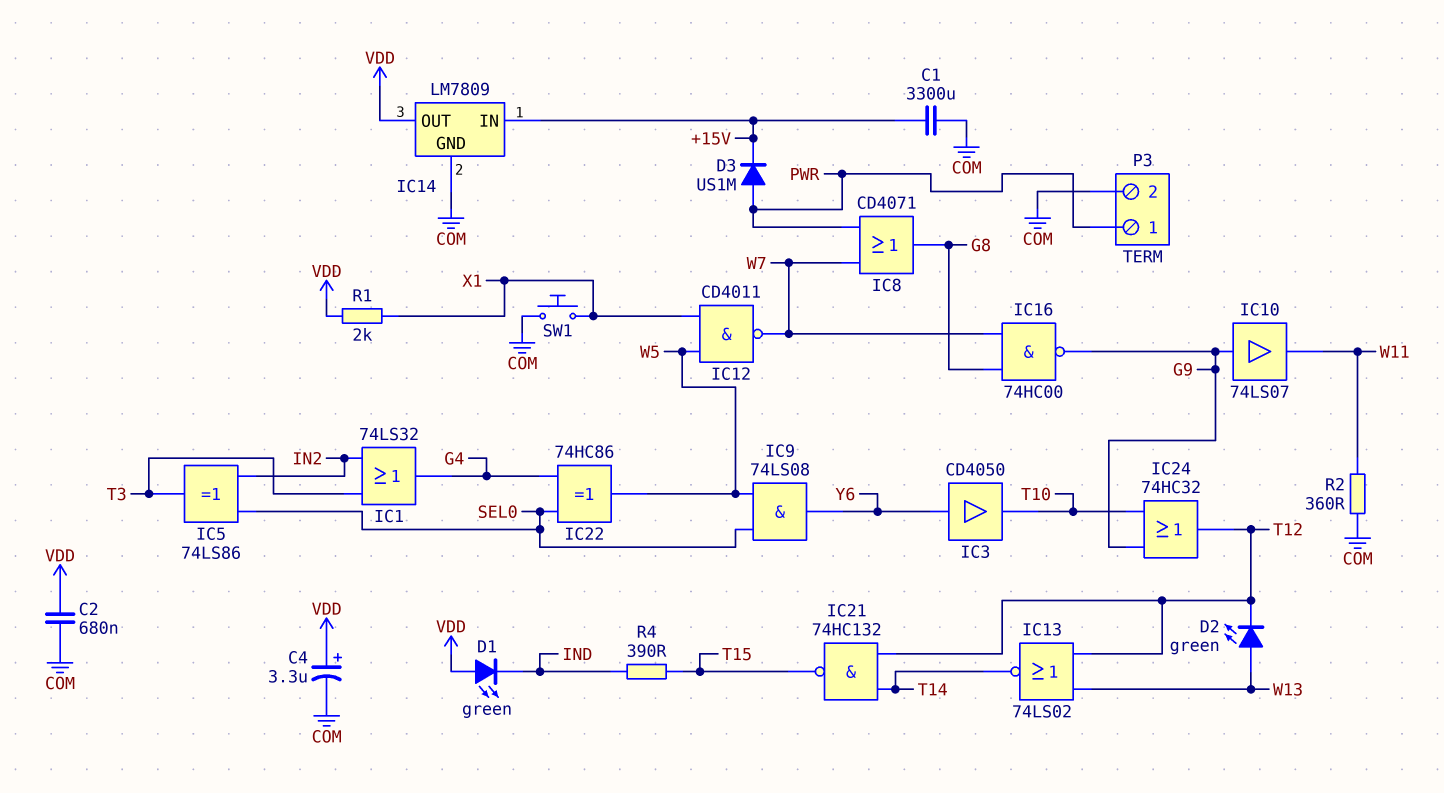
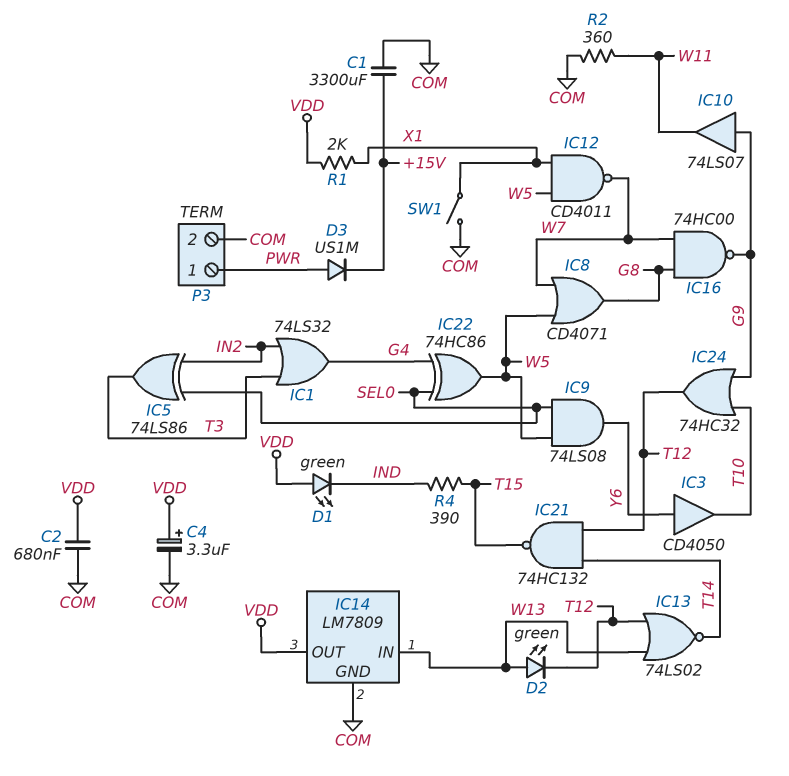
IC8: OR CD4071 (in PWR, in W7, out G8) -> OR CD4071 (in W5, in W7, out G8)
IC14 pin IN: +15V -> W13
SW1: button (COM, X1) -> switch (COM, X1)

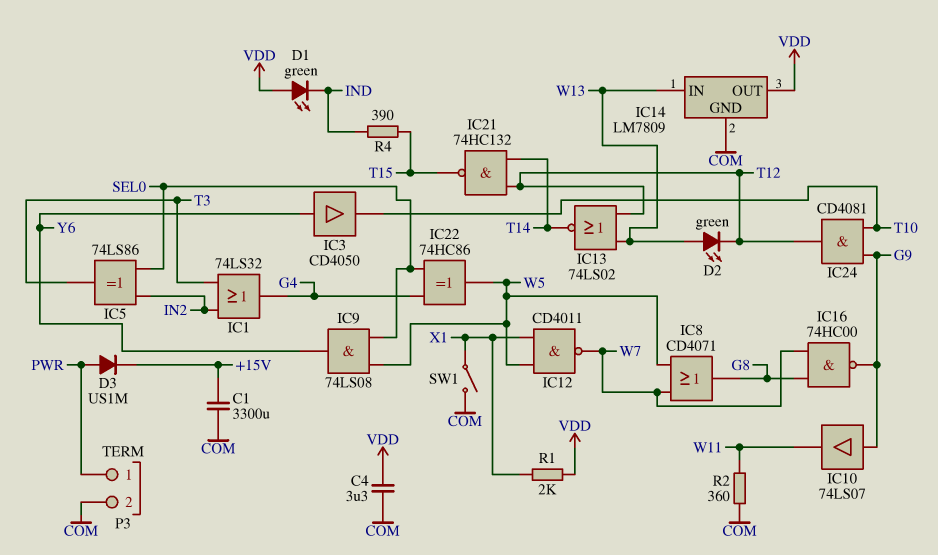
C2: 680nF (COM, VDD) -> none
C4: 3.3uF (plus VDD, minus COM) -> 3.3uF (COM, VDD)
IC24: OR 74HC32 (in G9, in T10, out T12) -> AND CD4081 (in G9, in T10, out T12)

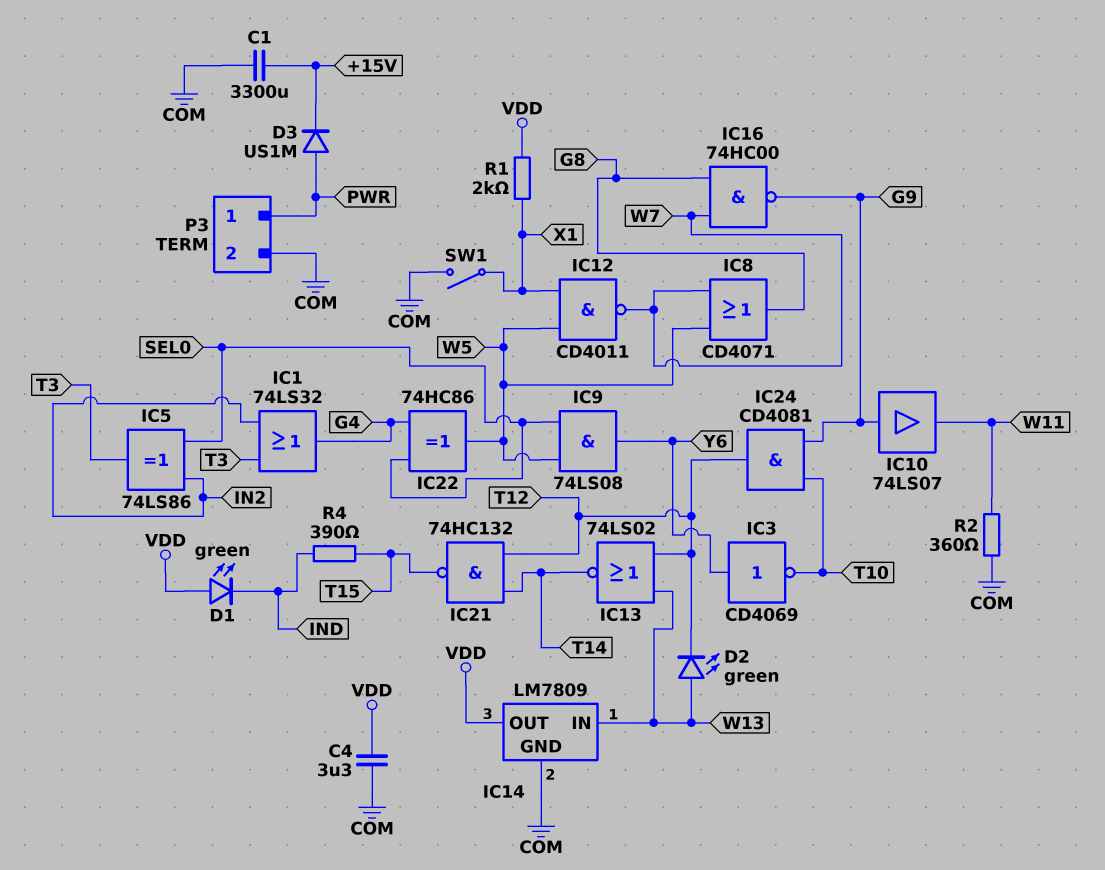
IC3: buffer CD4050 (in Y6, out T10) -> NOT CD4069 (in Y6, out T10)

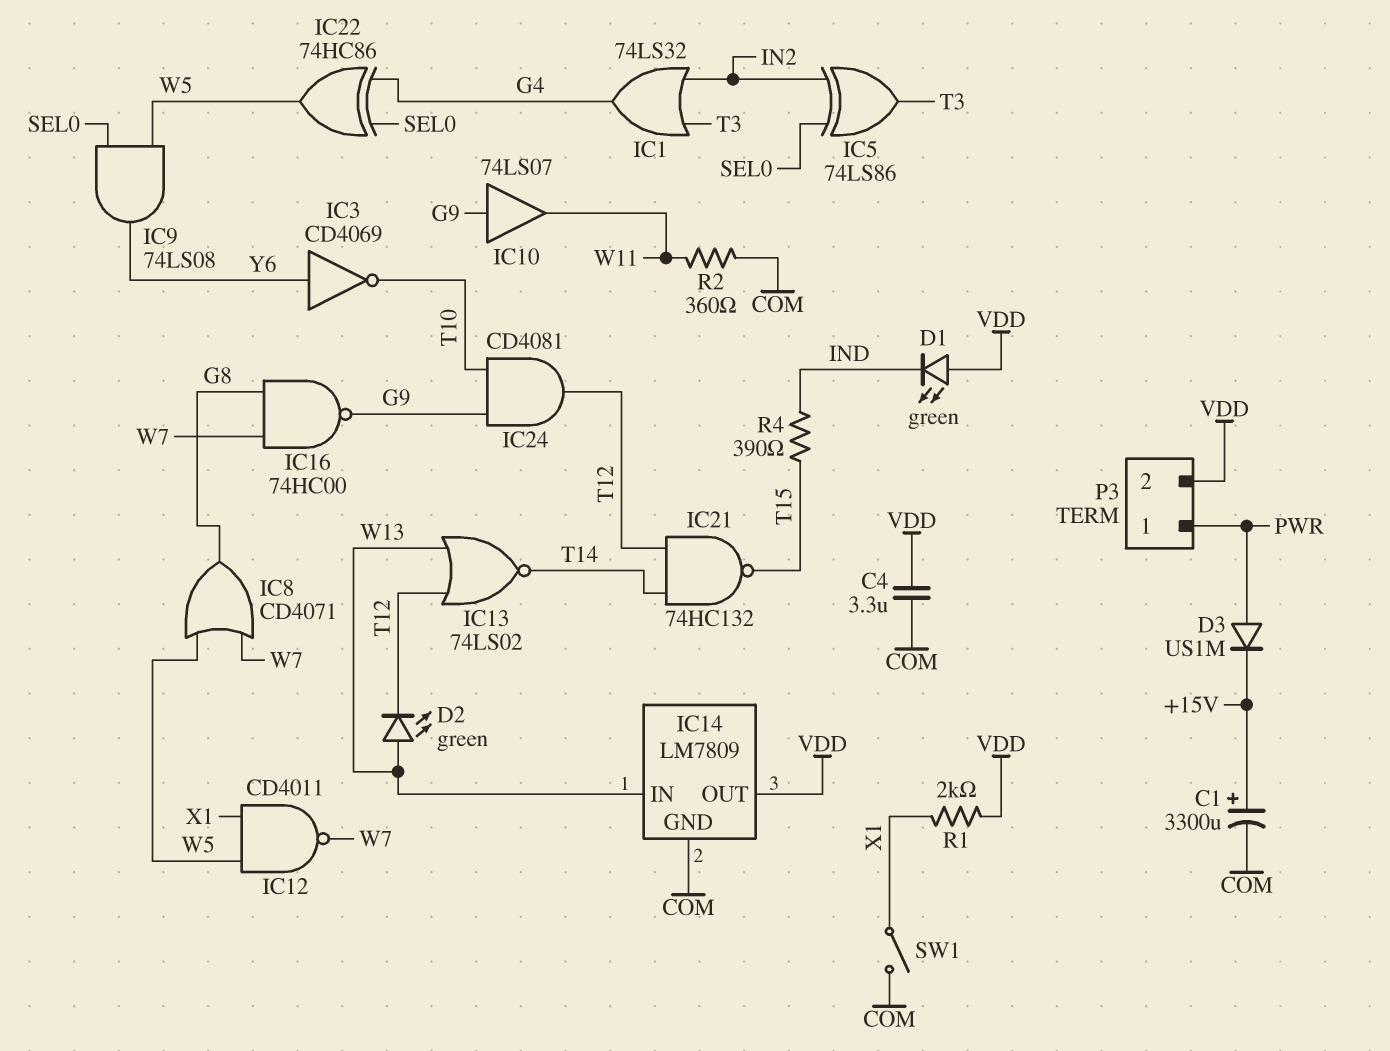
C1: 3300uF (+15V, COM) -> 3300uF (plus +15V, minus COM)
P3 pin 2: COM -> VDD

